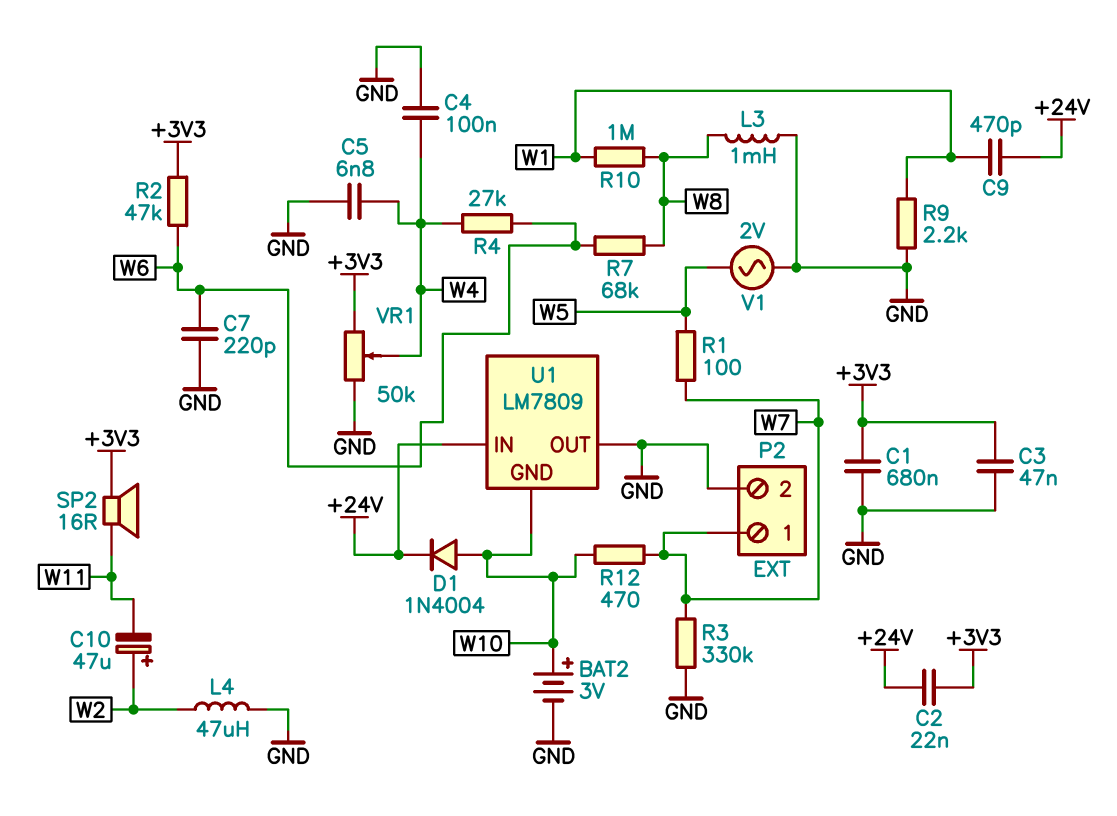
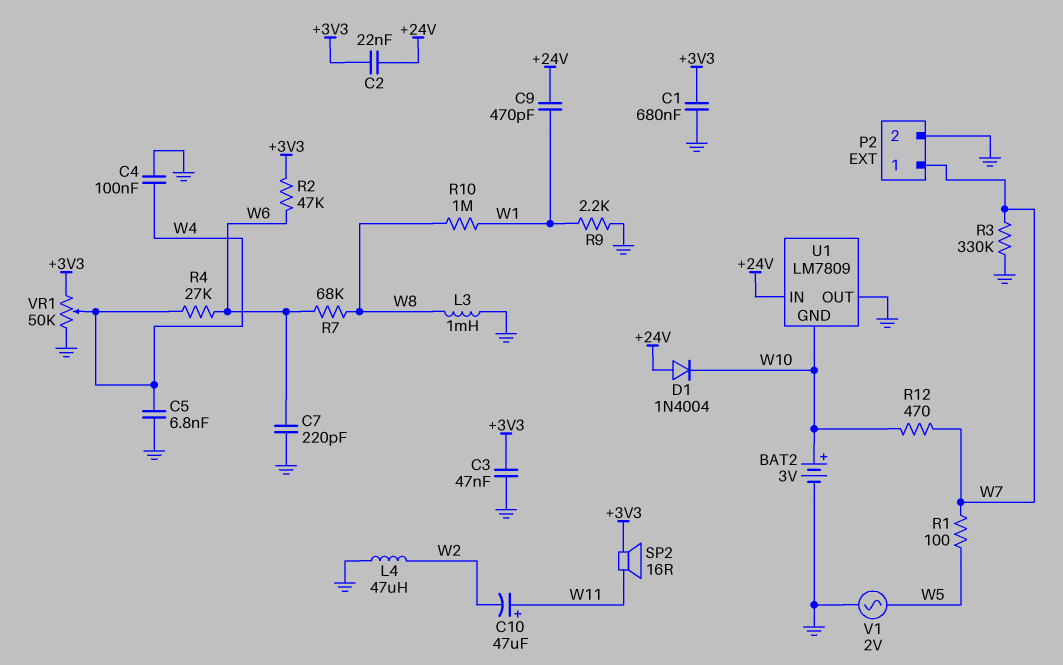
C10: 47uF (plus W2, minus W11) -> 47uF (plus W11, minus W2)
D1: diode 1N4004 (A W10, K +24V) -> diode 1N4004 (A +24V, K W10)

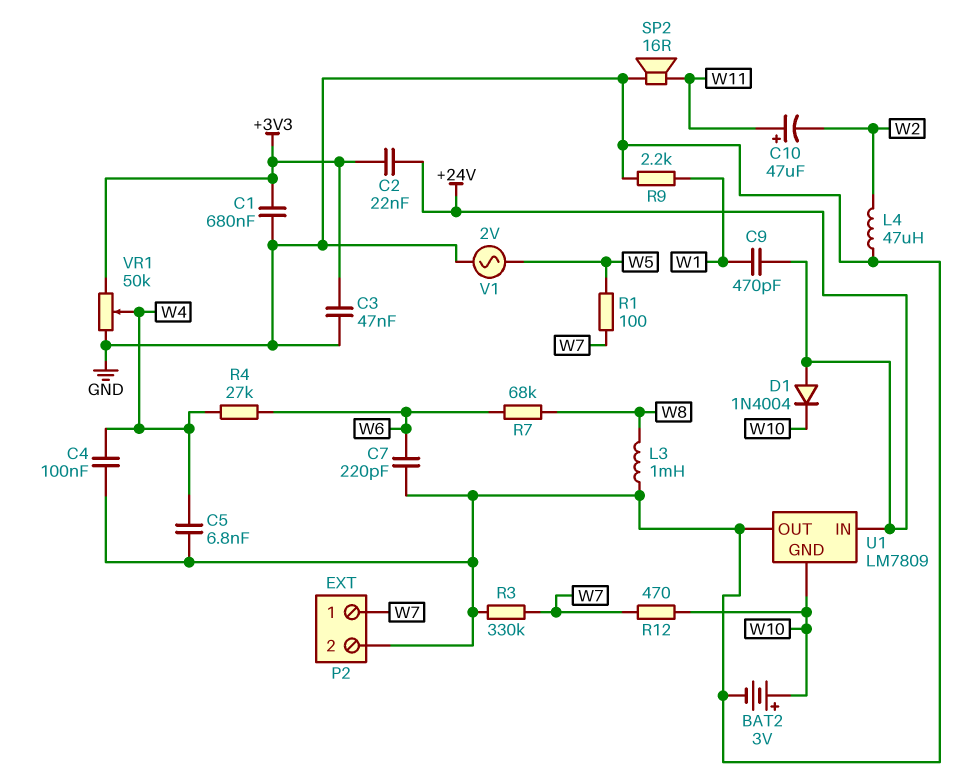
R2: 47k (+3V3, W6) -> none
R10: 1M (W1, W8) -> none
SP2: speaker 16R (+3V3, W11) -> speaker 16R (GND, W11)

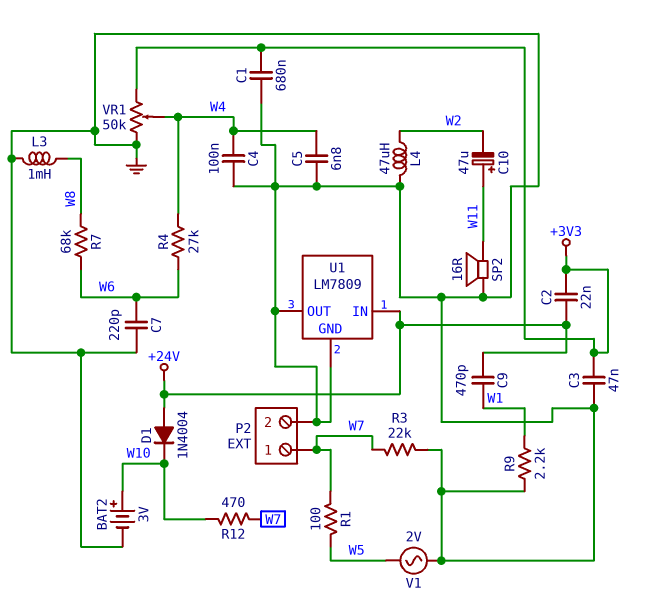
R3: 330k (GND, W7) -> 22k (GND, W7)
U1 pin GND: W10 -> GND

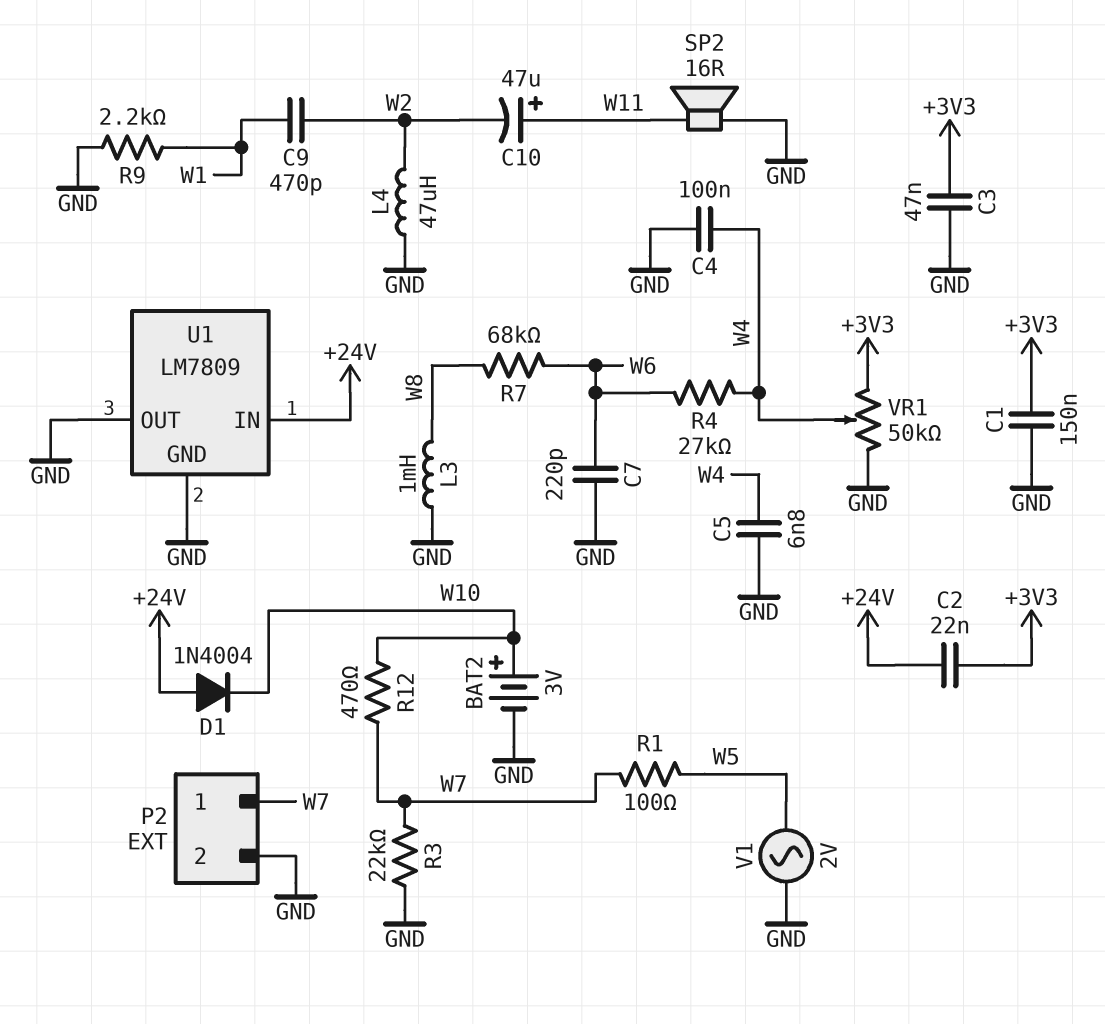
C1: 680nF (+3V3, GND) -> 150nF (+3V3, GND)
C9: 470pF (+24V, W1) -> 470pF (W1, W2)

